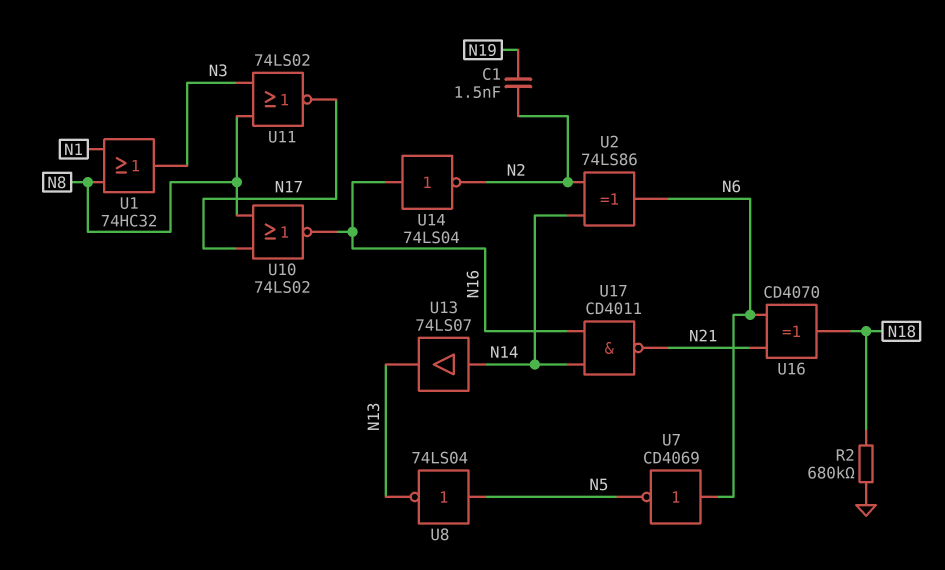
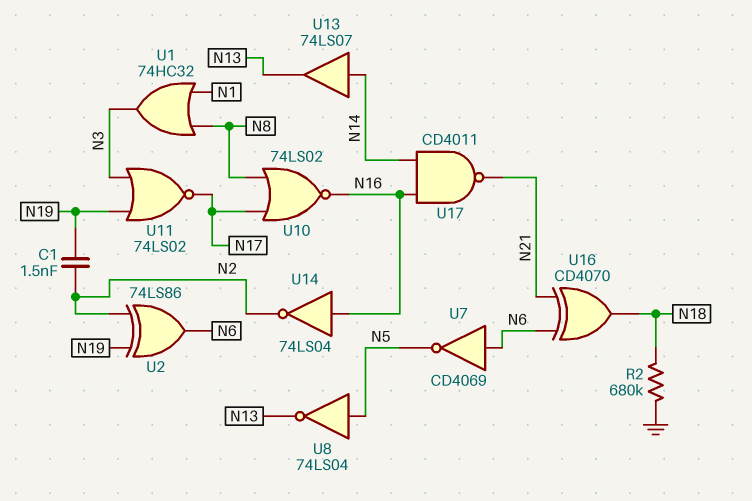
U2: XOR 74LS86 (in N2, in N14, out N6) -> XOR 74LS86 (in N2, in N19, out N6)
U11: NOR 74LS02 (in N3, in N8, out N17) -> NOR 74LS02 (in N3, in N19, out N17)

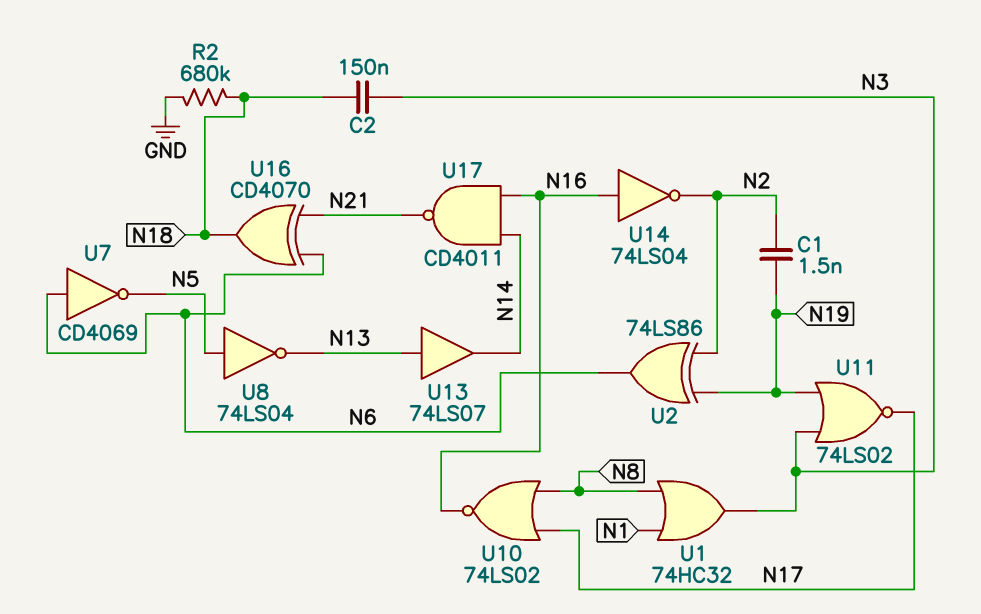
C2: none -> 150nF (N3, N18)
U13: buffer 74LS07 (in N14, out N13) -> buffer 74LS07 (in N13, out N14)

